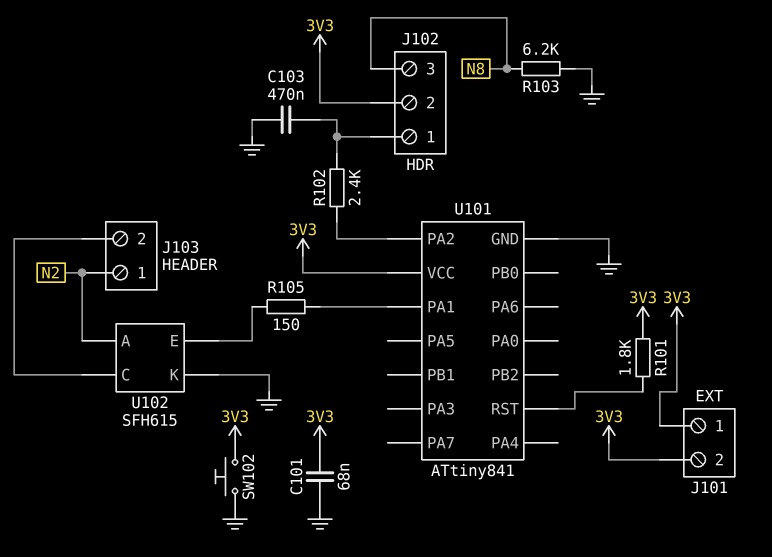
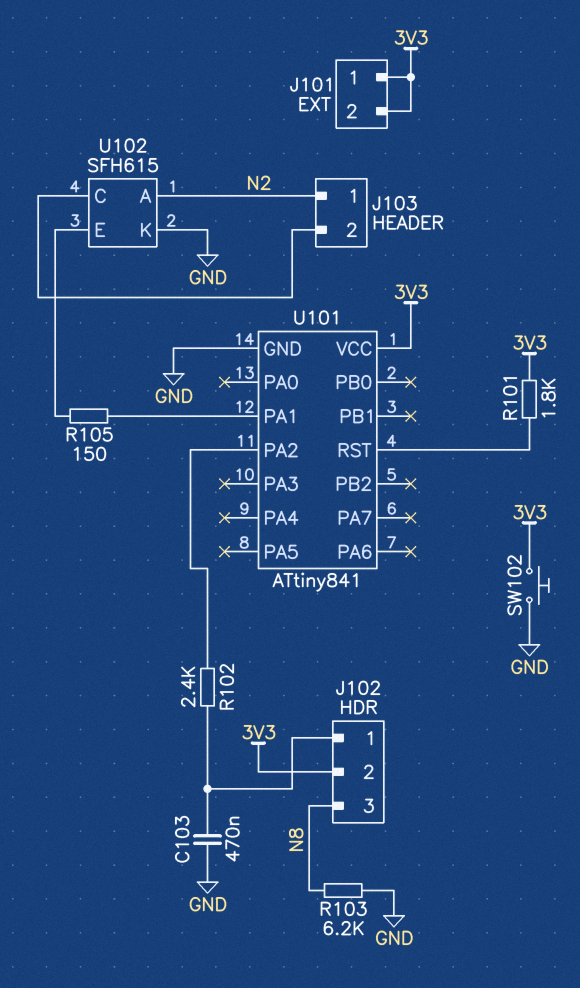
C101: 68nF (3V3, GND) -> none

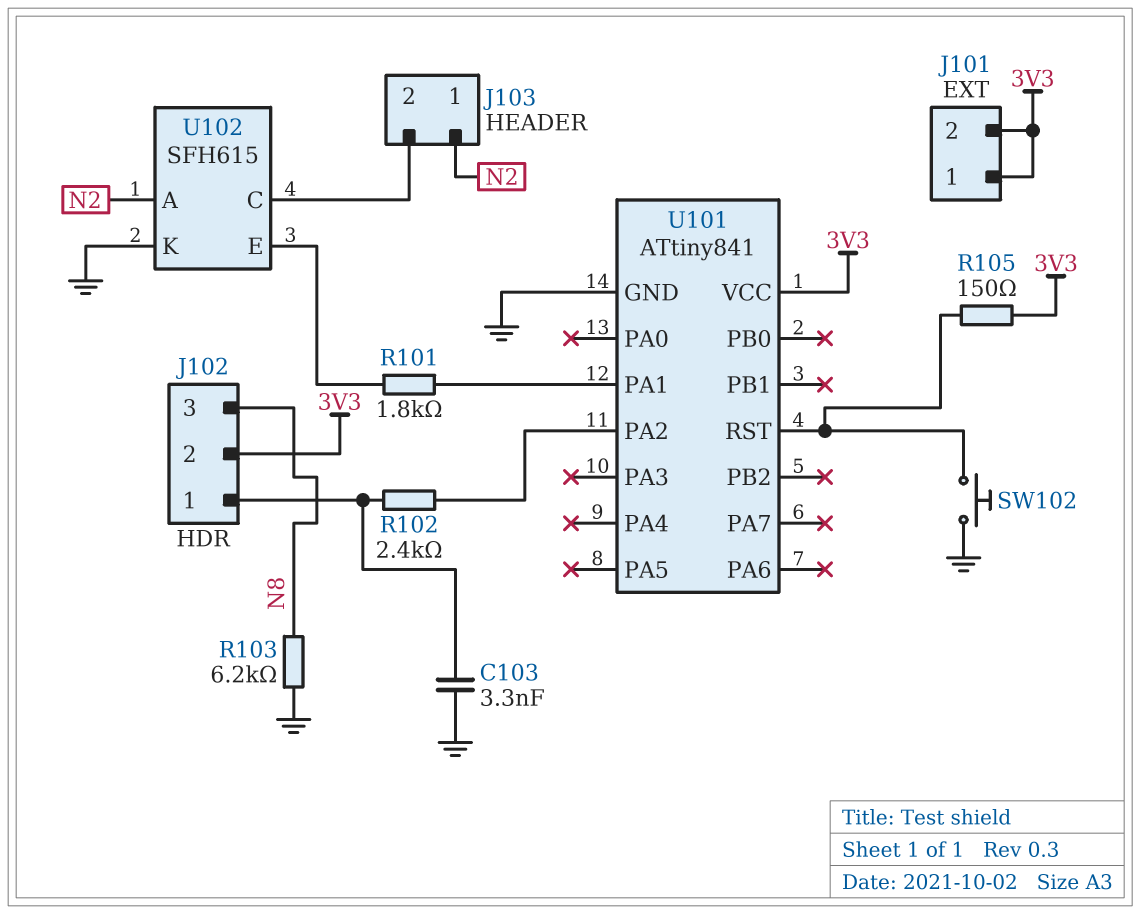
C103: 470nF (GND, J102/1) -> 3.3nF (GND, J102/1)
R101: 1.8k (3V3, U101/RST) -> 1.8k (U101/PA1, U102/E)
R105: 150 (U101/PA1, U102/E) -> 150 (3V3, U101/RST)
SW102: button (3V3, GND) -> button (GND, U101/RST)

